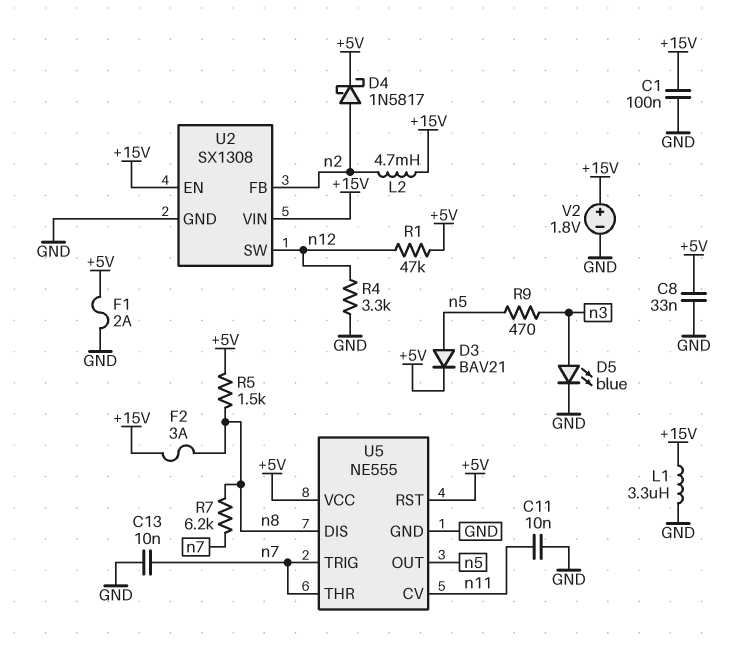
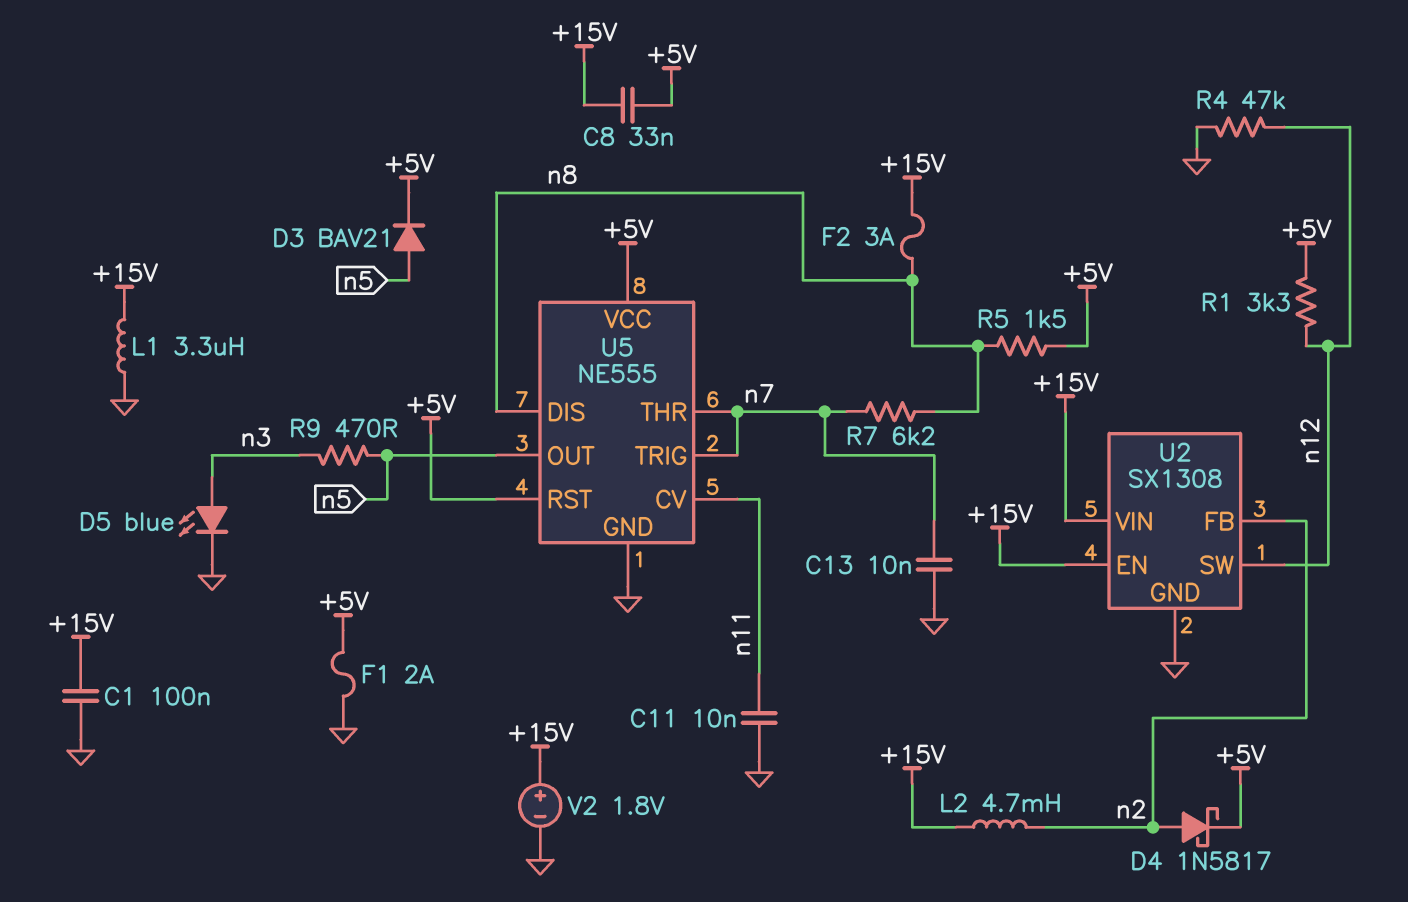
C8: 33nF (+5V, GND) -> 33nF (+5V, +15V)
R1: 47k (+5V, n12) -> 3.3k (+5V, n12)
R4: 3.3k (GND, n12) -> 47k (GND, n12)

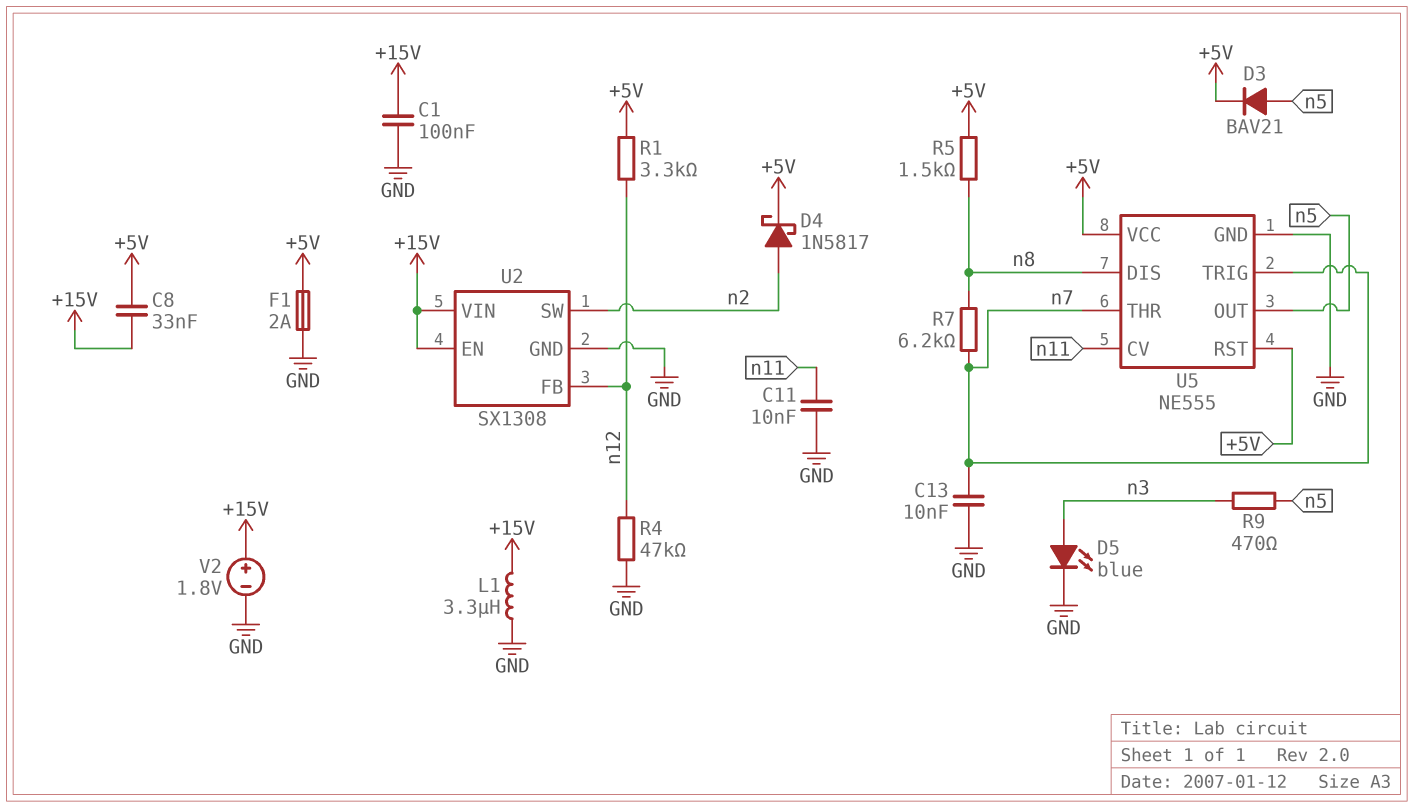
F2: 3A (+15V, n8) -> none
L2: 4.7mH (+15V, n2) -> none
U2 pin FB: n2 -> n12
U2 pin SW: n12 -> n2

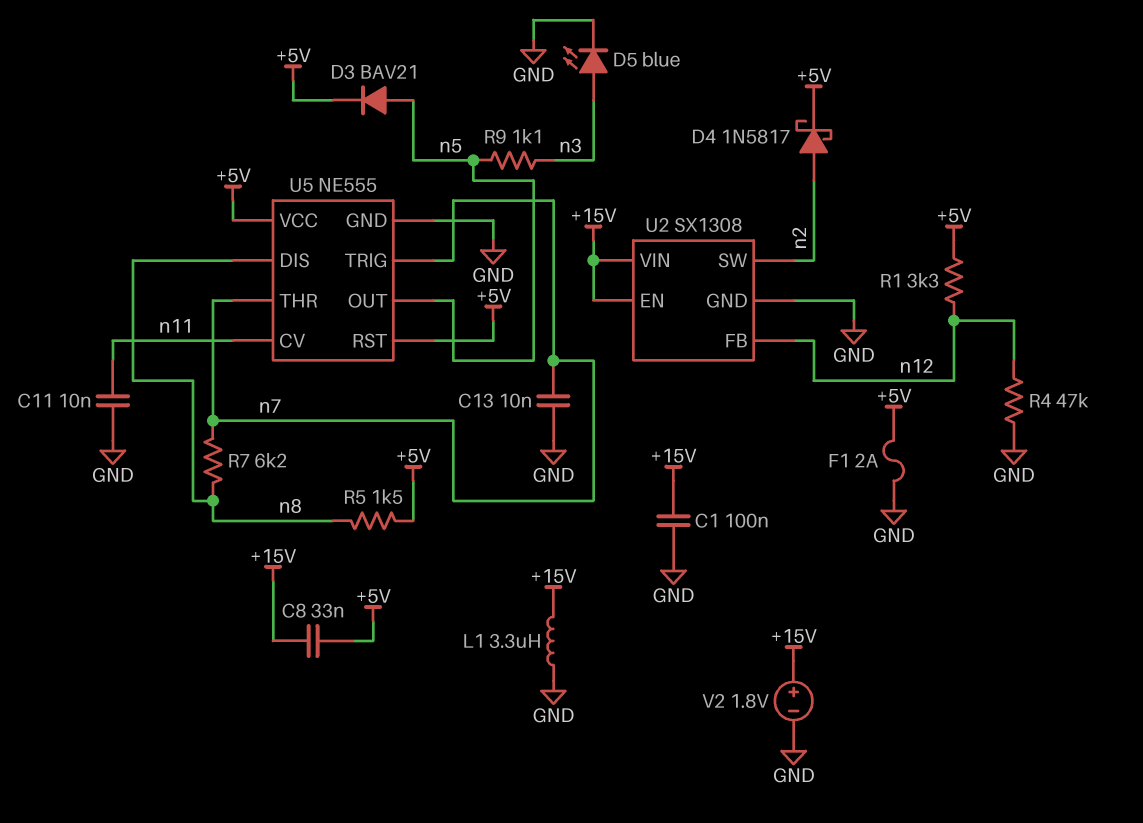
R9: 470 (n3, n5) -> 1.1k (n3, n5)

